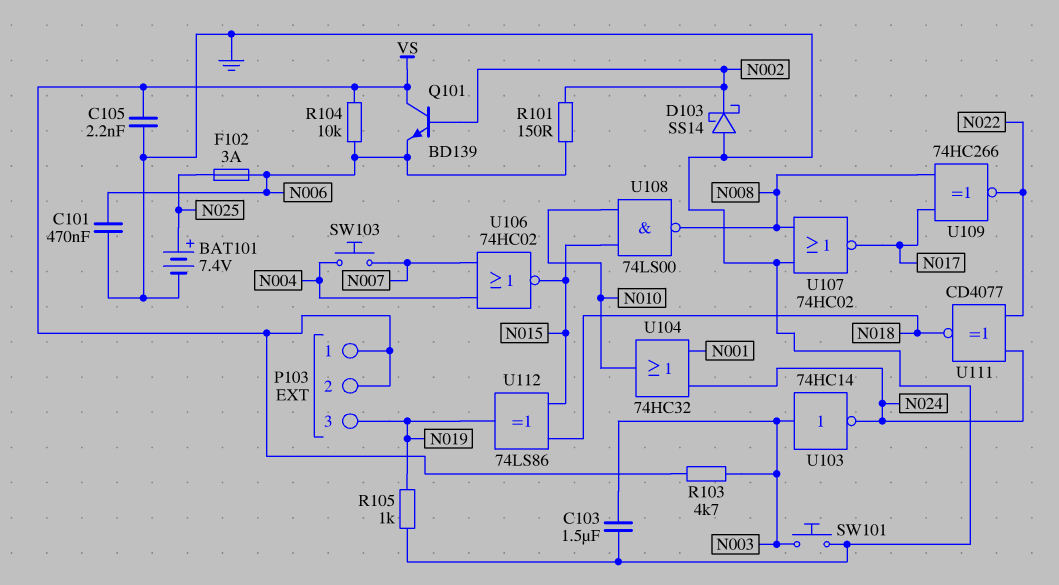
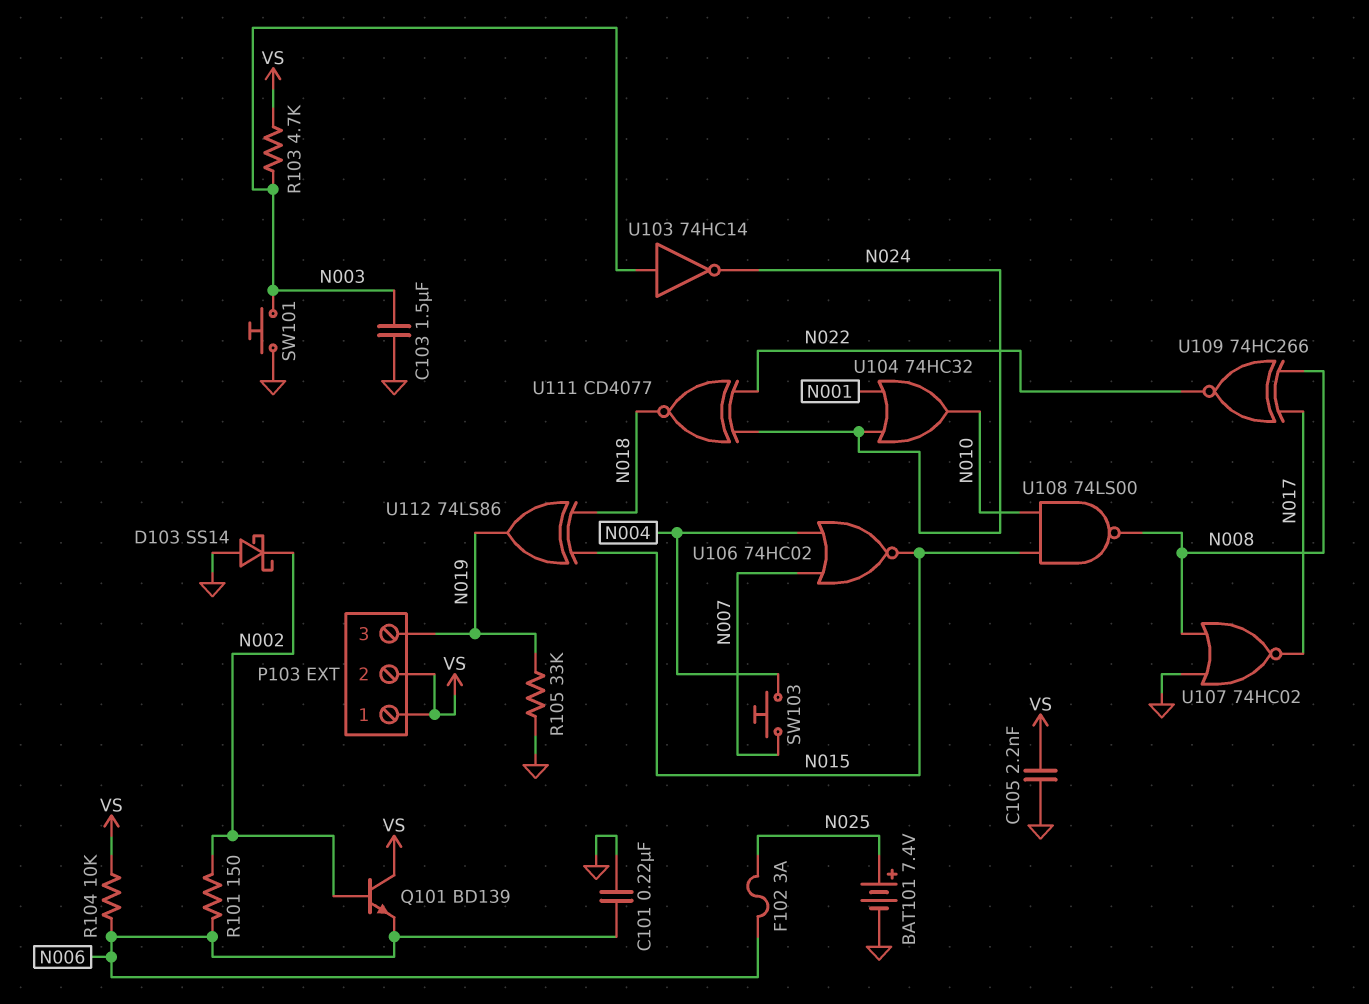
C101: 470nF (GND, N006) -> 220nF (GND, N006)
R105: 1k (GND, N019) -> 33k (GND, N019)

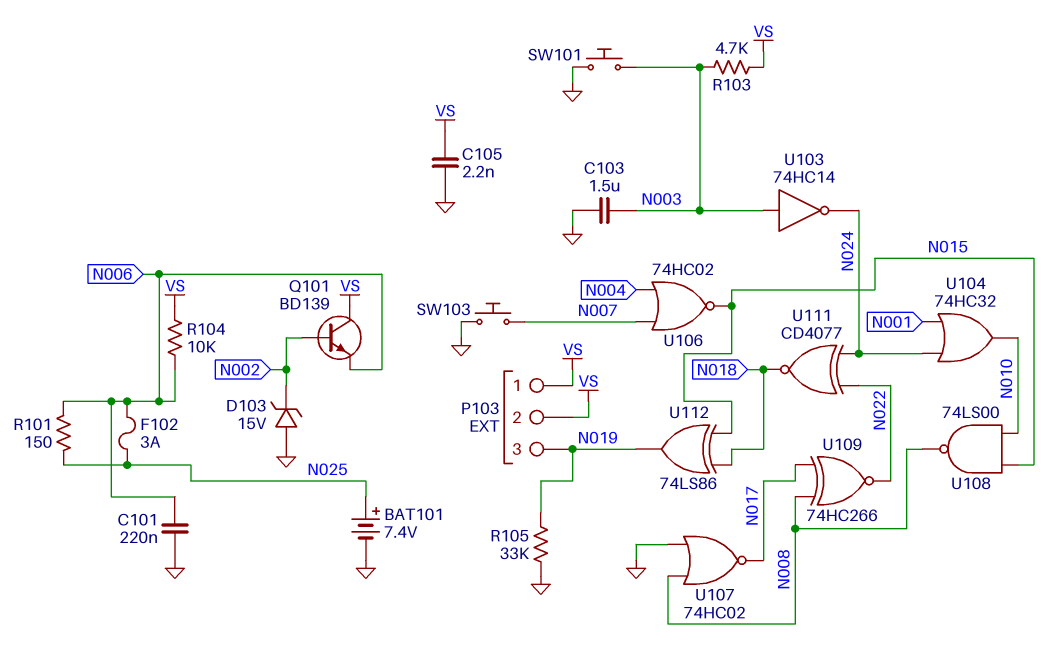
D103: schottky SS14 (A GND, K N002) -> zener 15V (A GND, K N002)
R101: 150 (N002, N006) -> 150 (N006, N025)
SW103: button (N004, N007) -> button (GND, N007)

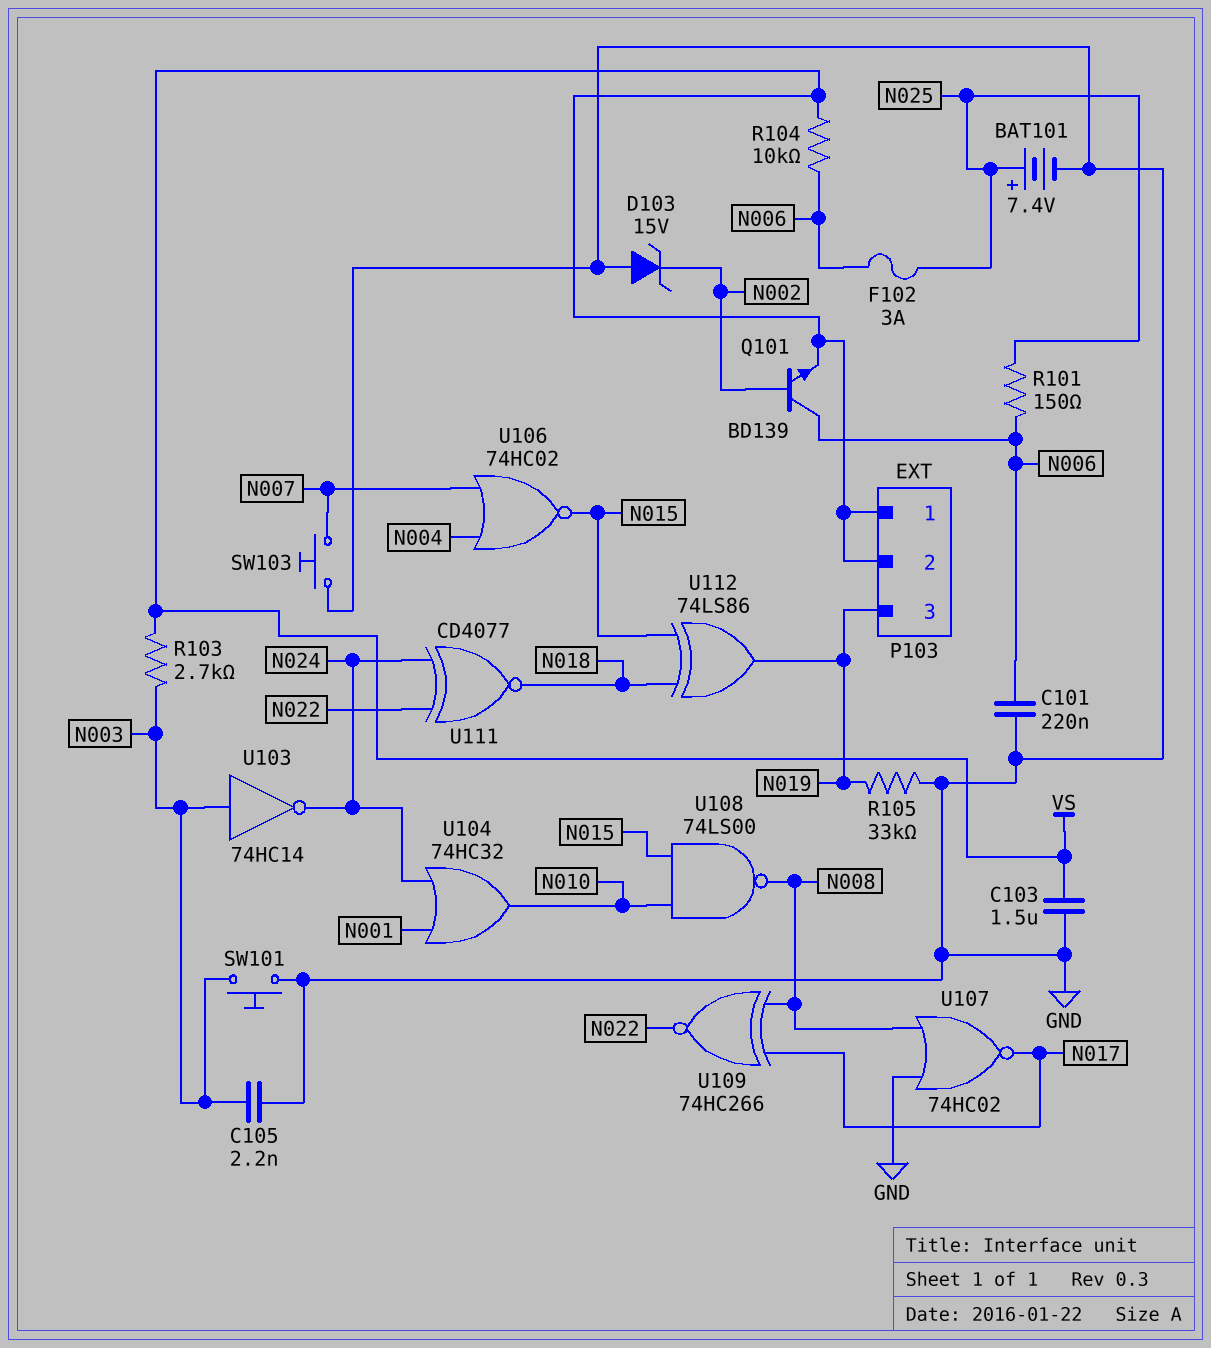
C103: 1.5uF (GND, N003) -> 1.5uF (GND, VS)
C105: 2.2nF (GND, VS) -> 2.2nF (GND, N003)
Q101: NPN BD139 (B N002, C VS, E N006) -> NPN BD139 (B N002, C N006, E VS)
R103: 4.7k (N003, VS) -> 2.7k (N003, VS)

